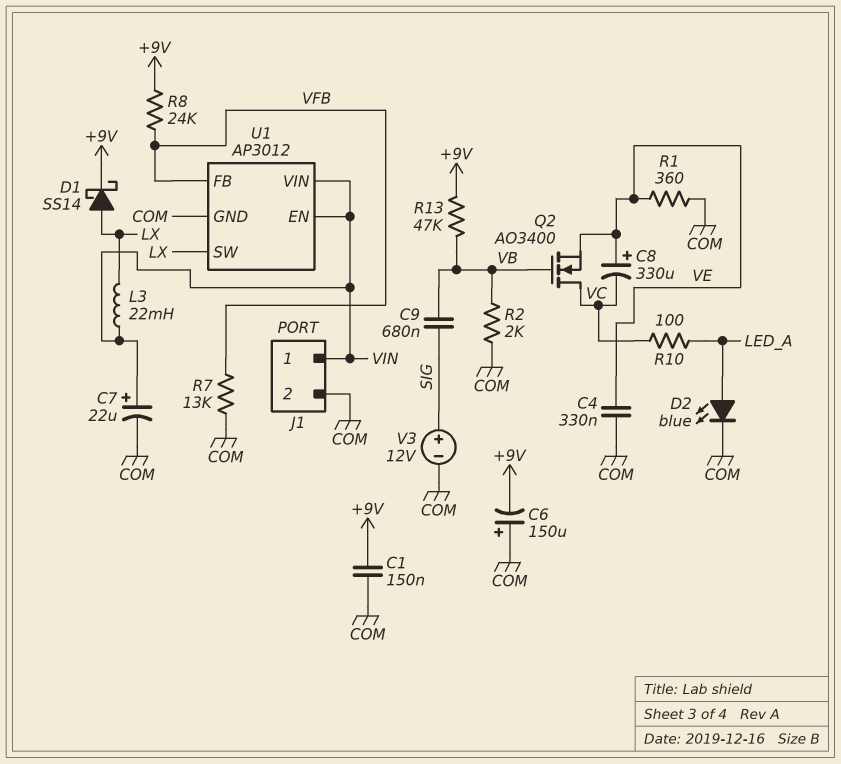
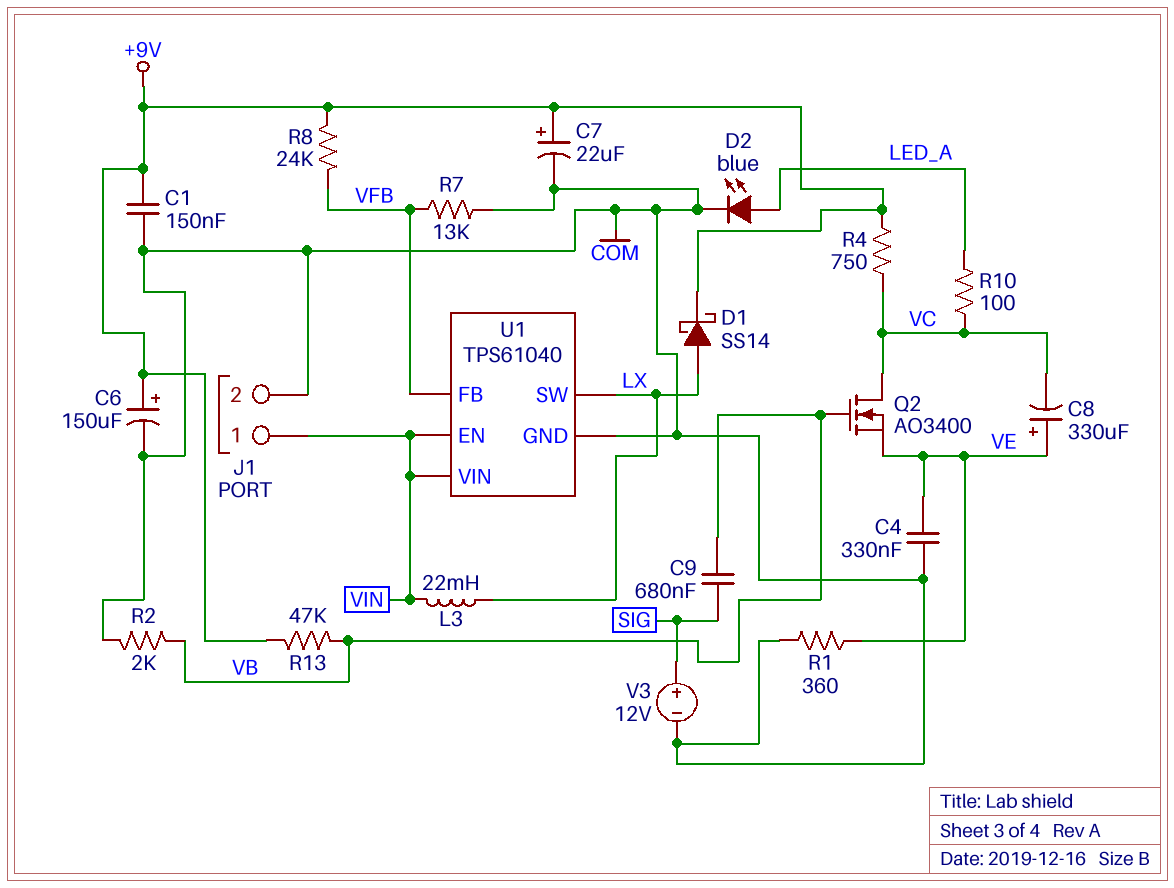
C6: 150uF (plus COM, minus +9V) -> 150uF (plus +9V, minus COM)
C7: 22uF (plus VIN, minus COM) -> 22uF (plus +9V, minus COM)
R4: none -> 750 (+9V, VC)
U1: AP3012 -> TPS61040

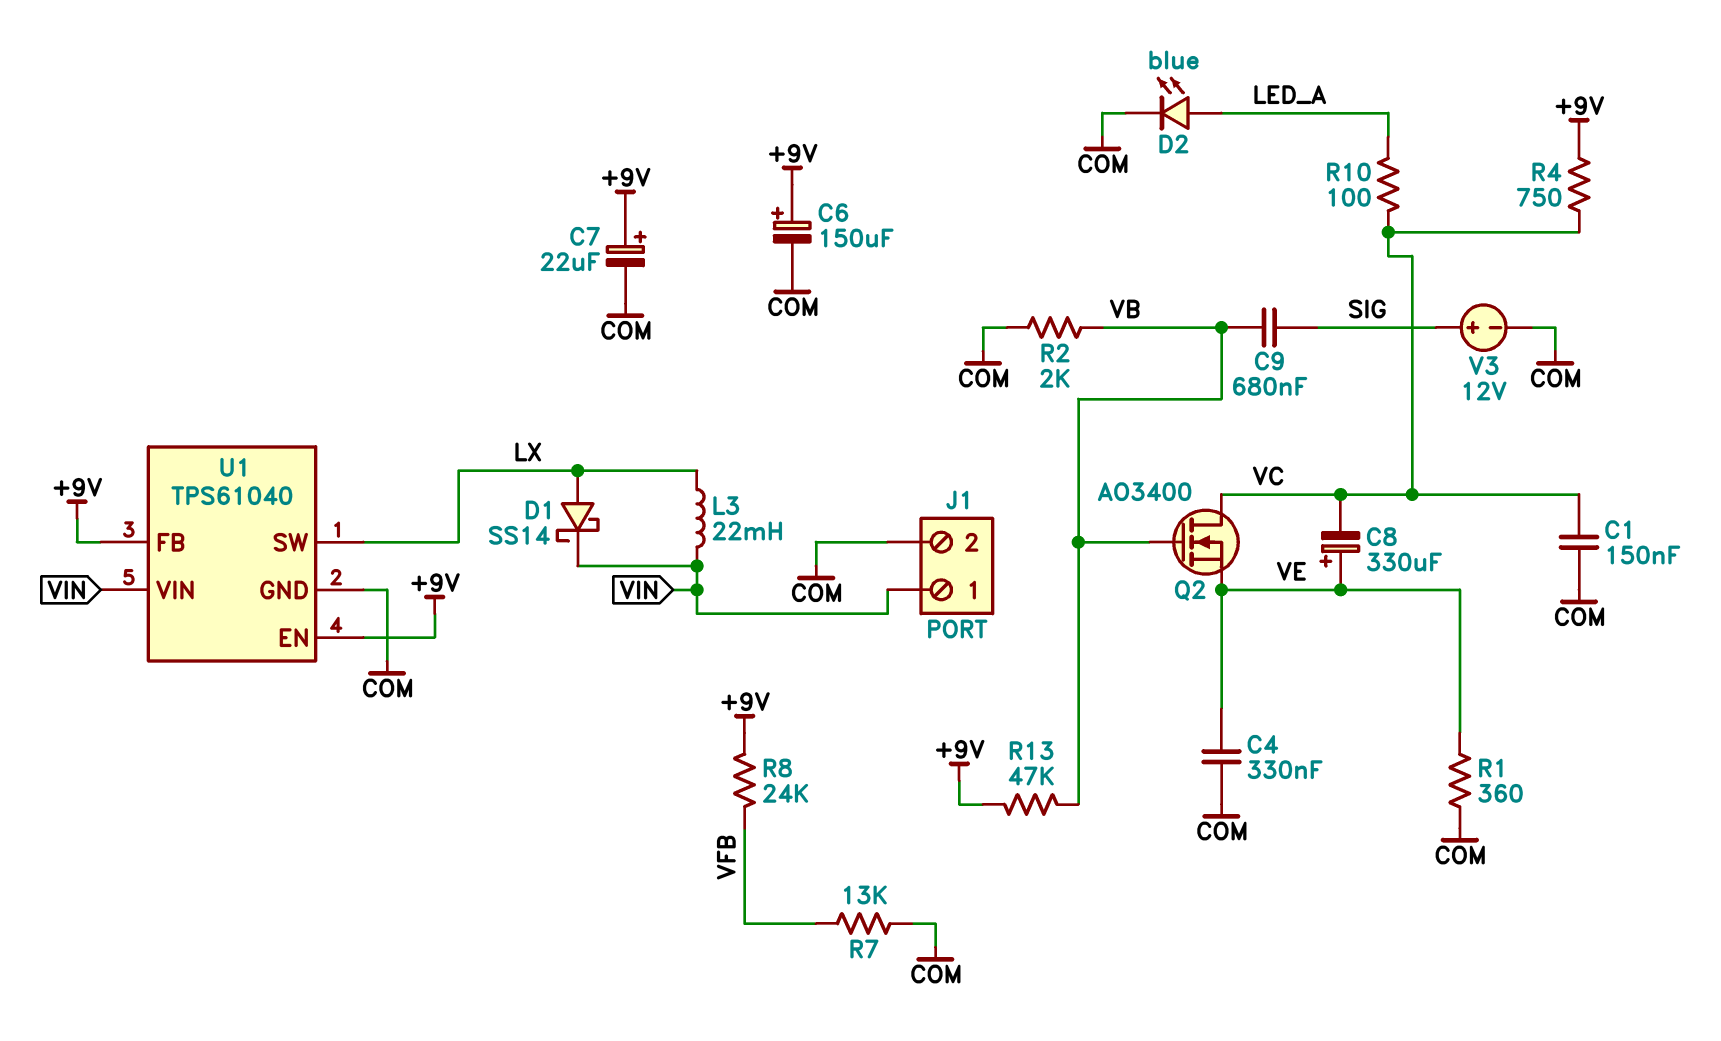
C1: 150nF (+9V, COM) -> 150nF (COM, VC)
D1: schottky SS14 (A LX, K +9V) -> schottky SS14 (A LX, K VIN)
U1 pin EN: VIN -> +9V
U1 pin FB: VFB -> +9V

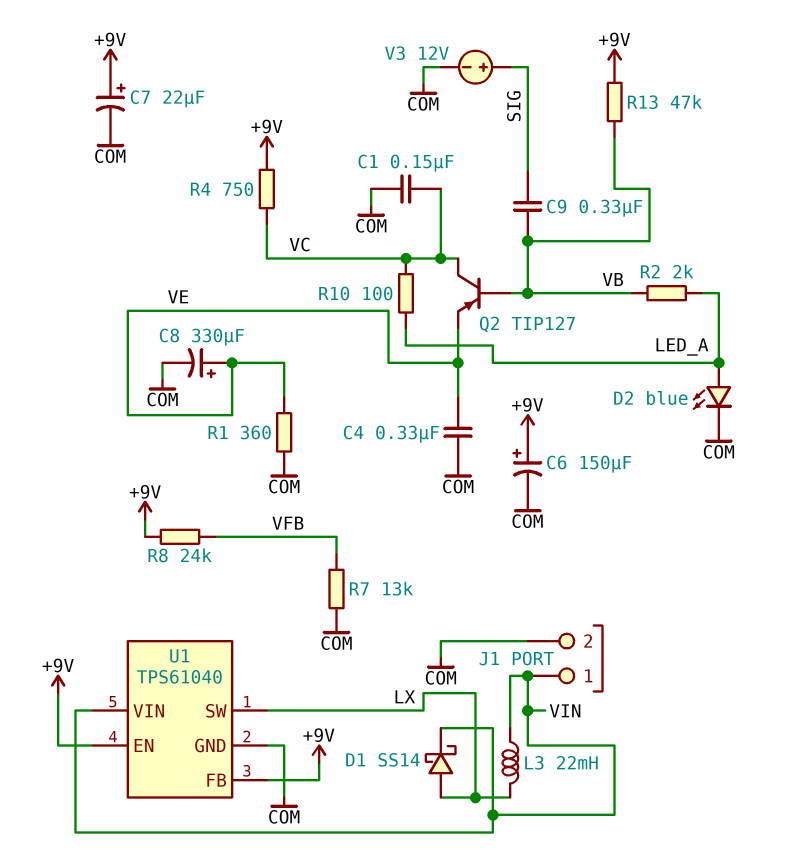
C8: 330uF (plus VE, minus VC) -> 330uF (plus VE, minus COM)
C9: 680nF (SIG, VB) -> 330nF (SIG, VB)
Q2: NMOS AO3400 (G VB, D VC, S VE) -> PNP TIP127 (B VB, C VC, E VE)
R2: 2k (COM, VB) -> 2k (LED_A, VB)

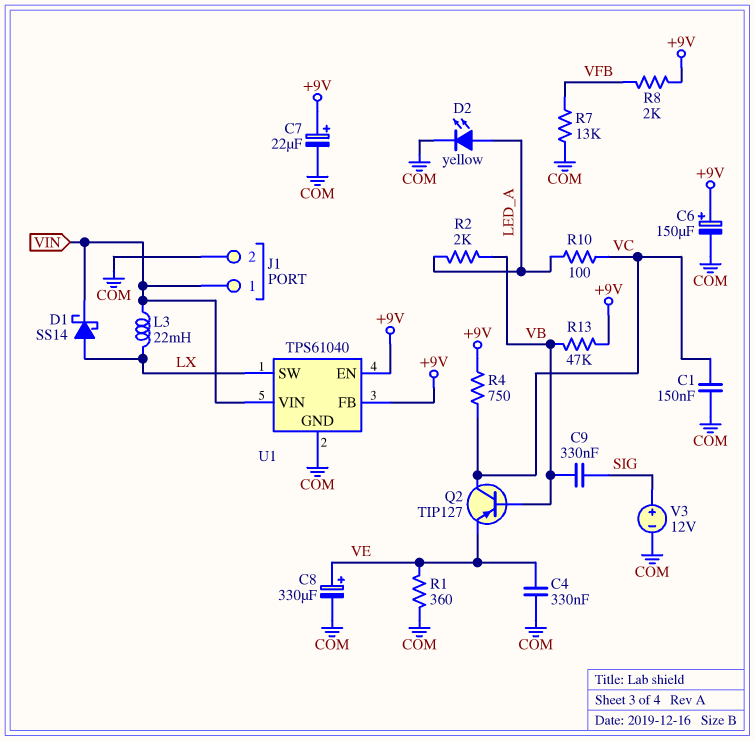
D2: LED blue (A LED_A, K COM) -> LED yellow (A LED_A, K COM)
R8: 24k (+9V, VFB) -> 2k (+9V, VFB)

